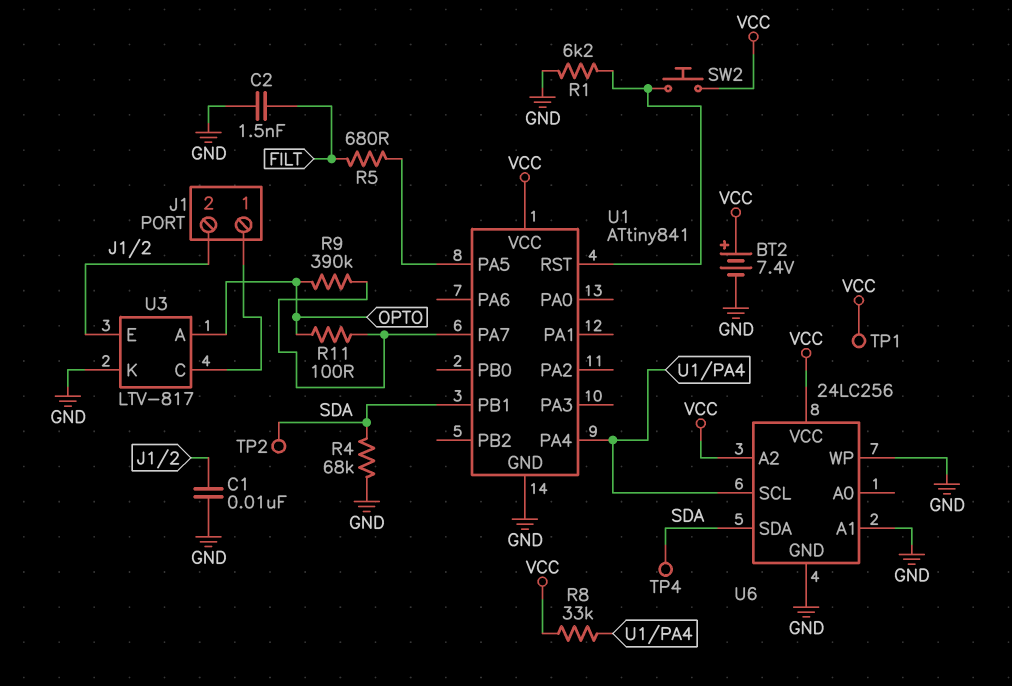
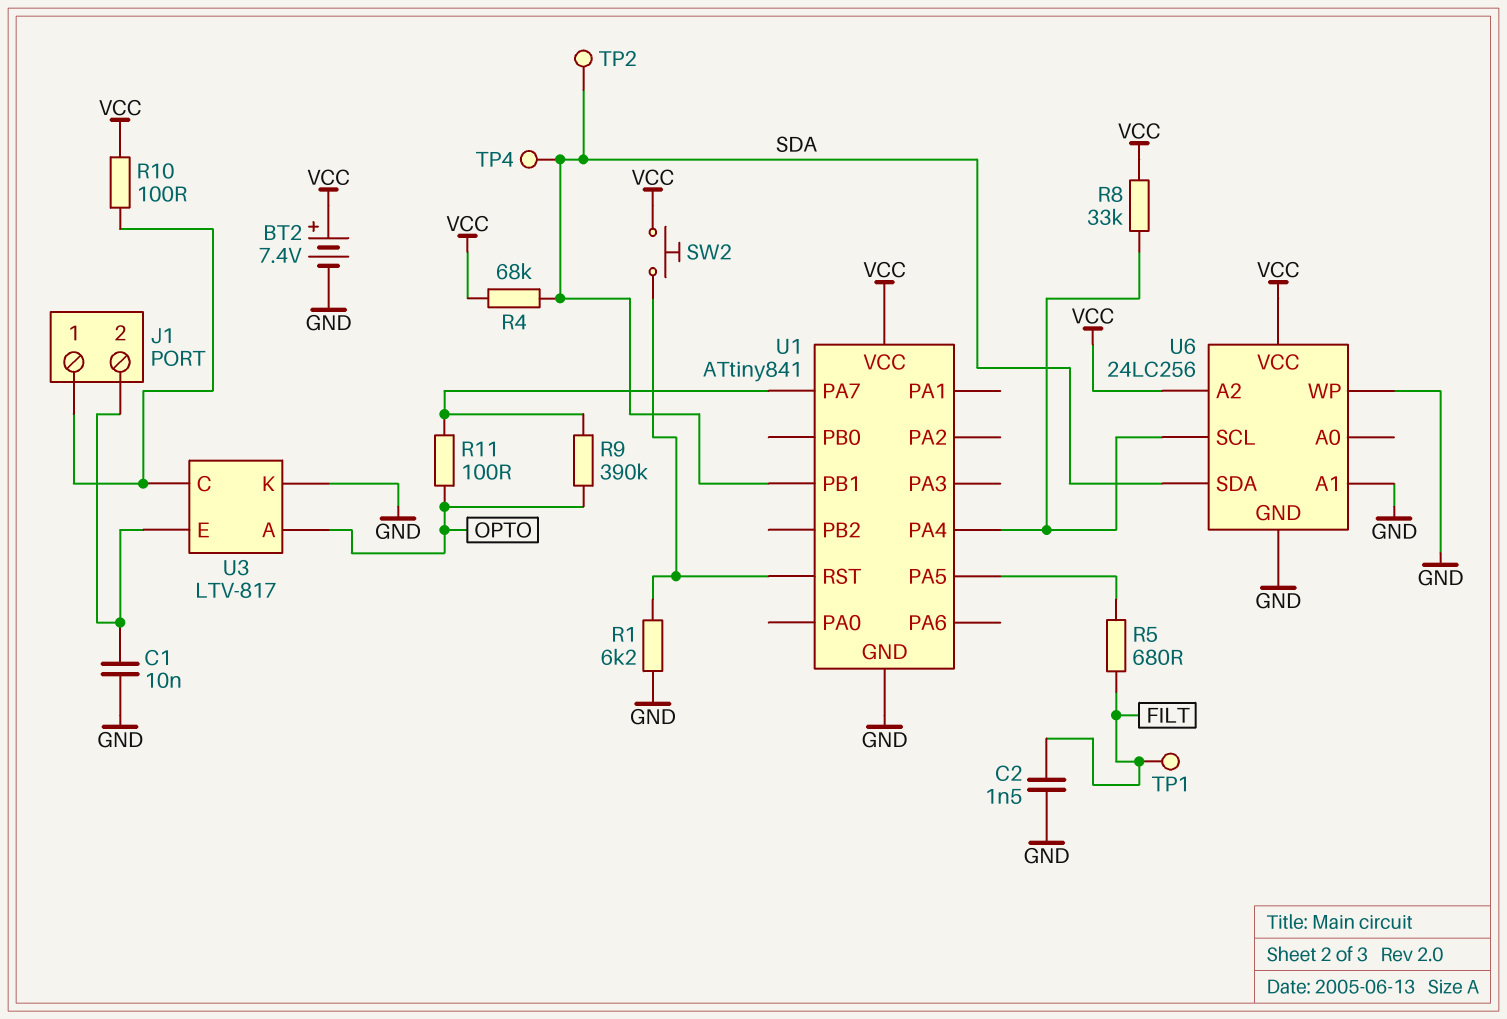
R4: 68k (GND, SDA) -> 68k (SDA, VCC)
R10: none -> 100 (J1/1, VCC)
TP1: test point (VCC) -> test point (FILT)

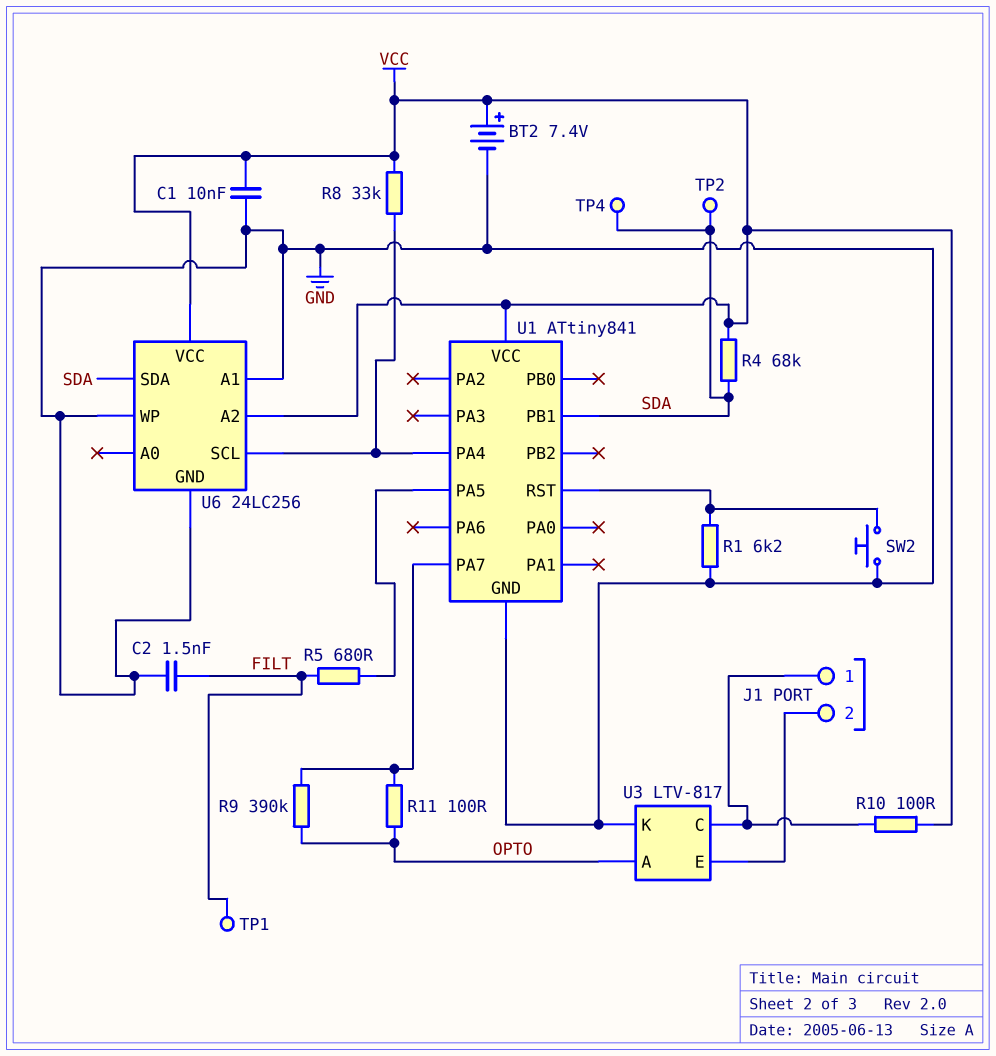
C1: 10nF (GND, J1/2) -> 10nF (GND, VCC)
SW2: button (U1/RST, VCC) -> button (GND, U1/RST)

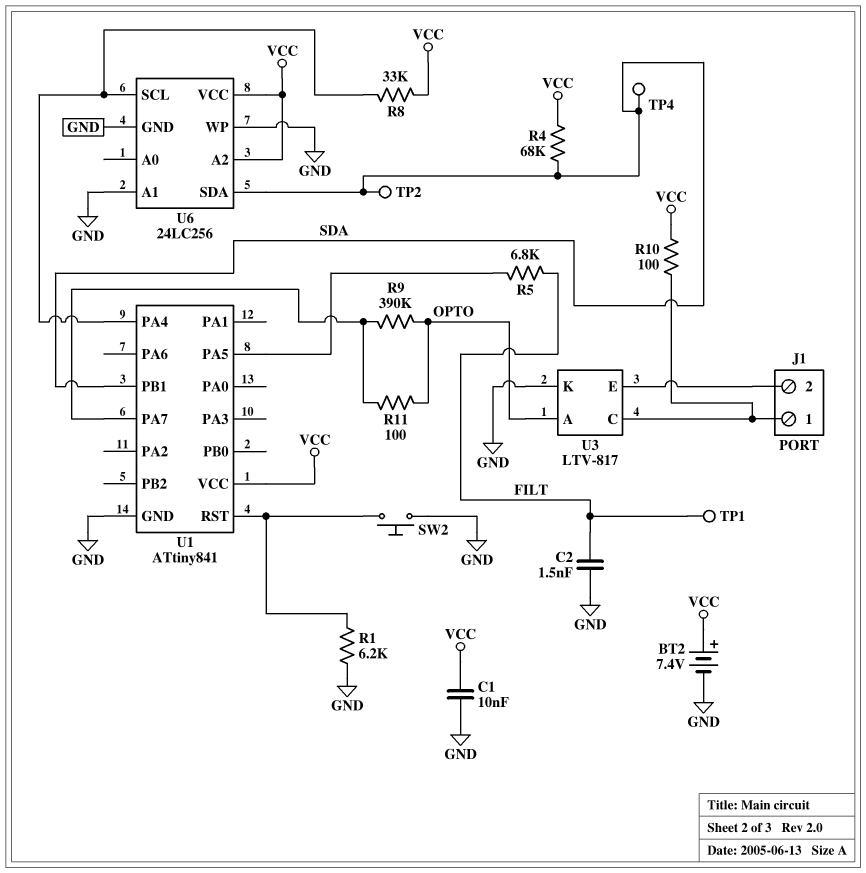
R5: 680 (FILT, U1/PA5) -> 6.8k (FILT, U1/PA5)

